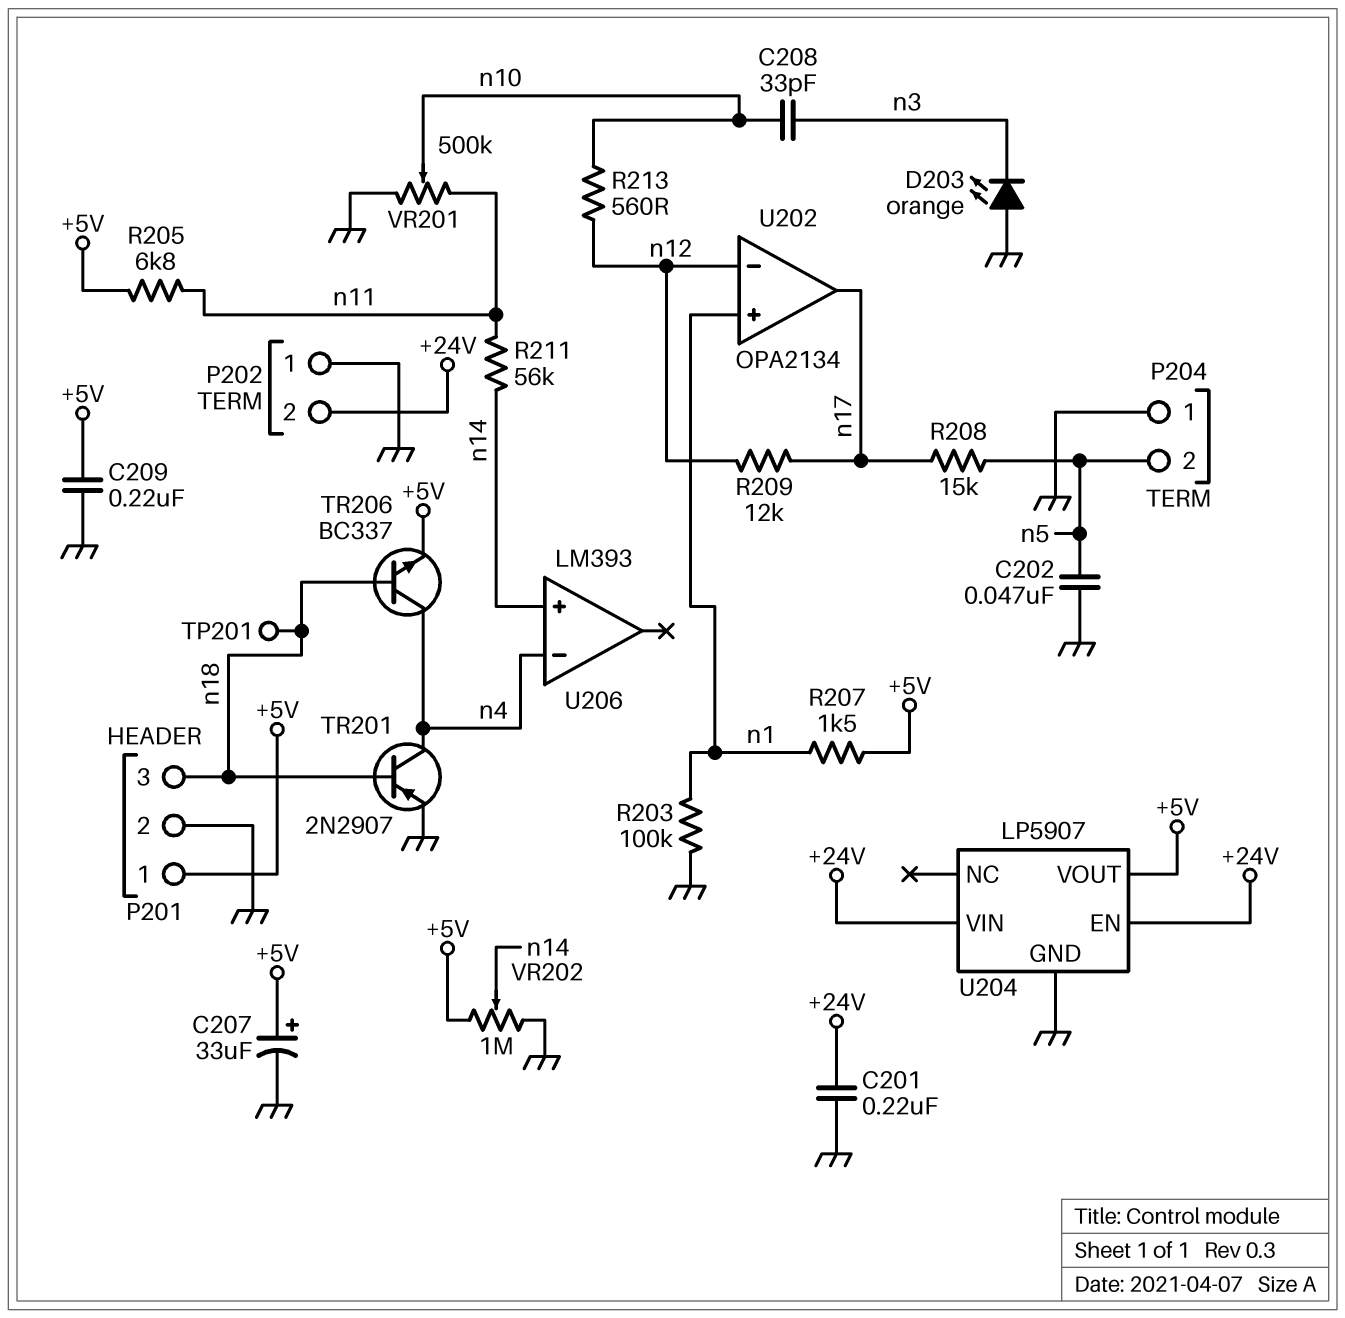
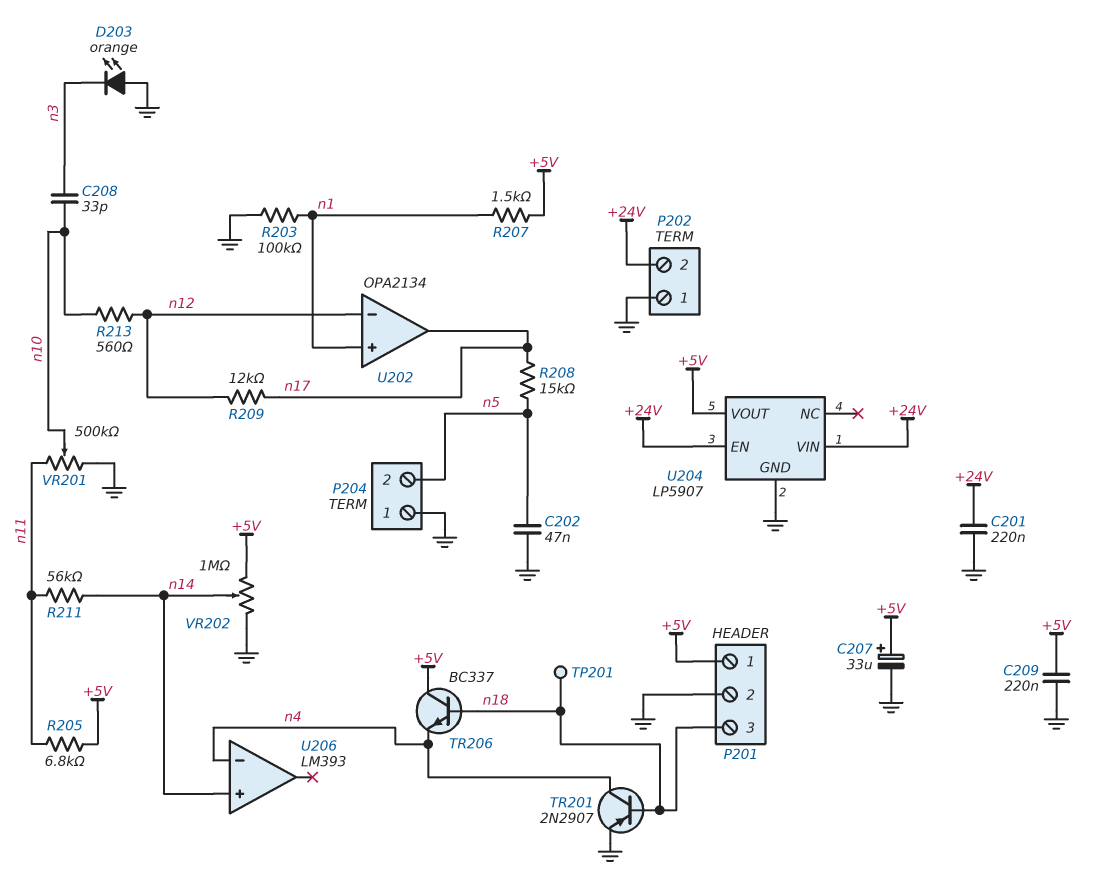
TR206: NPN BC337 (B n18, C n4, E +5V) -> NPN BC337 (B n18, C +5V, E n4)

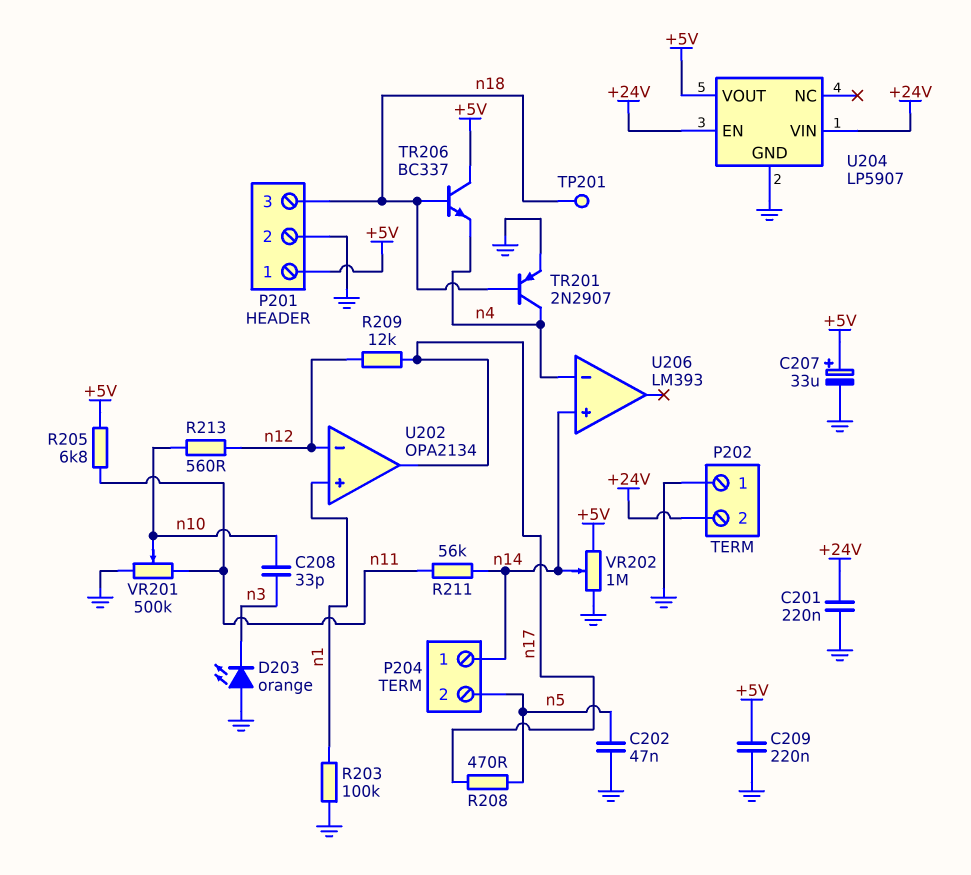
P204 pin 1: GND -> n14
R207: 1.5k (+5V, n1) -> none
R208: 15k (n5, n17) -> 470 (n5, n17)

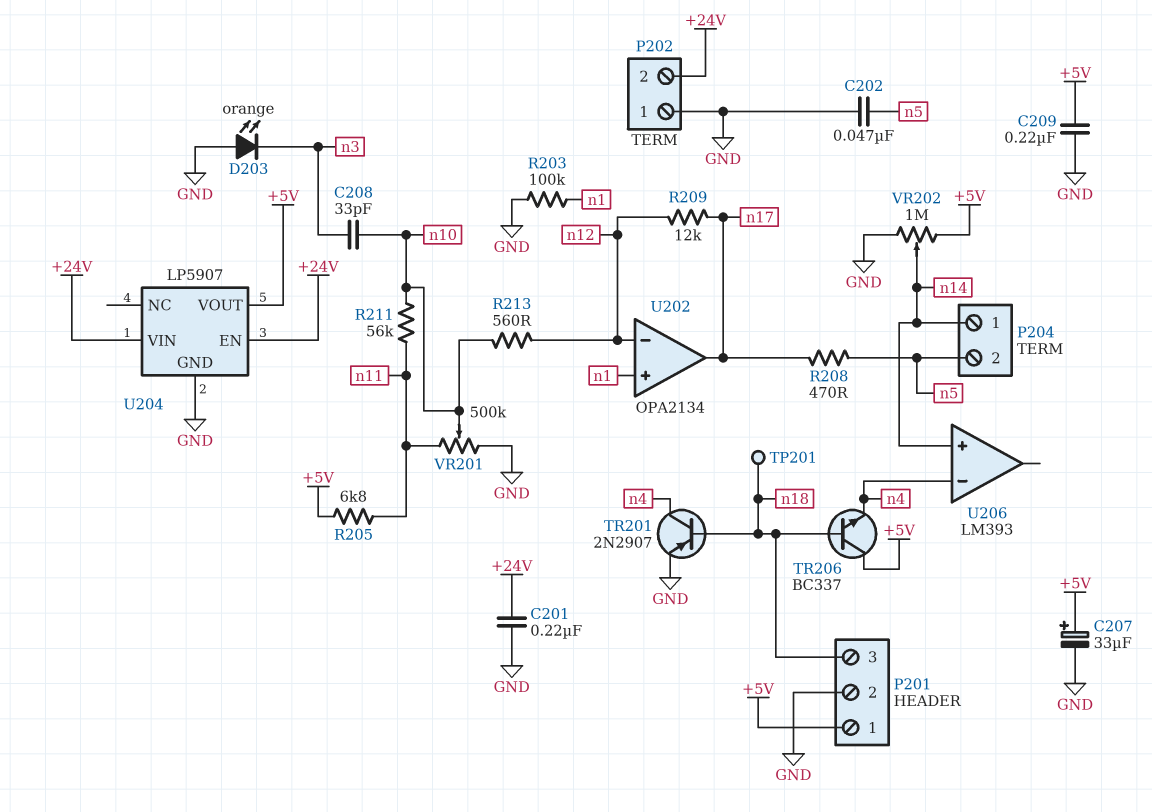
R211: 56k (n11, n14) -> 56k (n10, n11)

